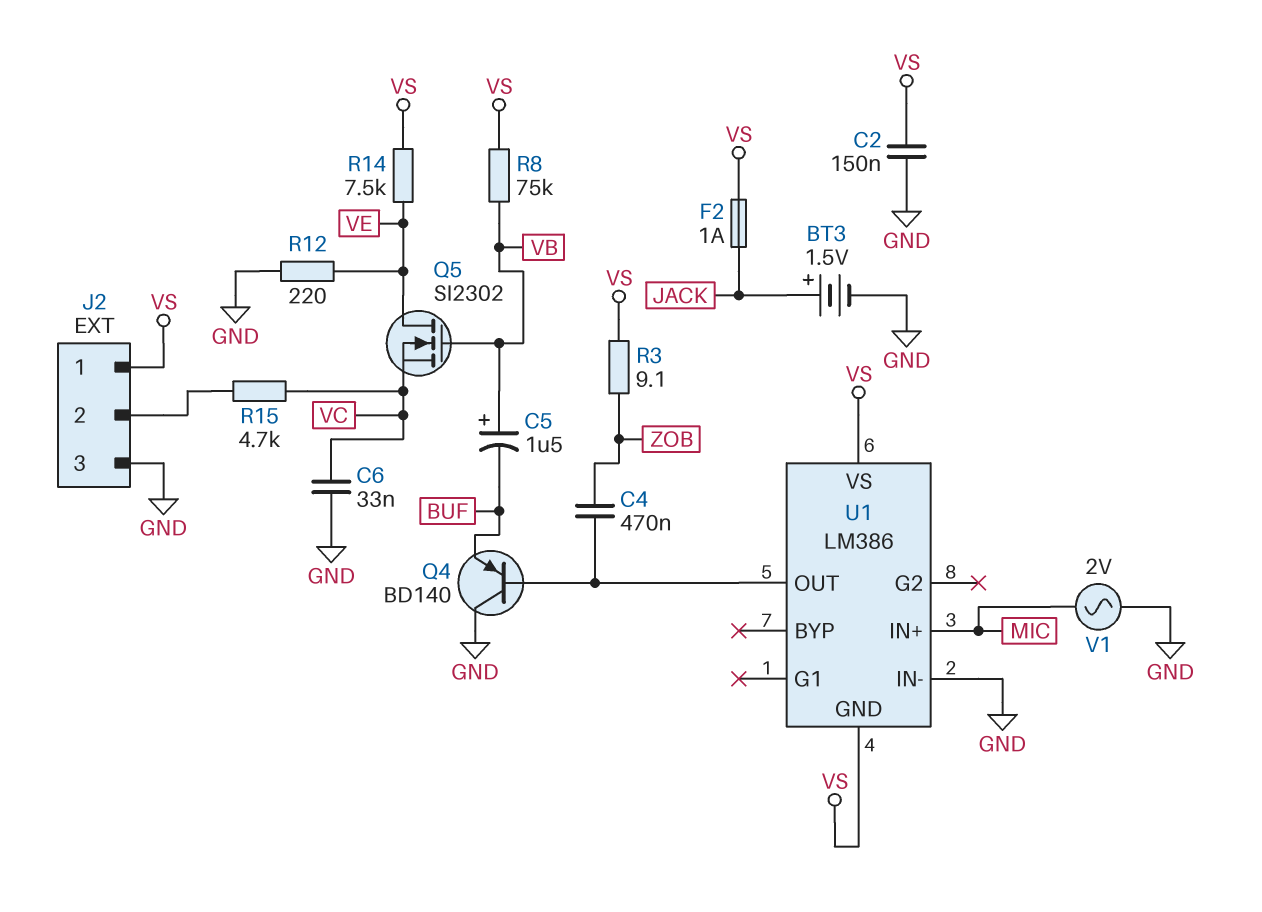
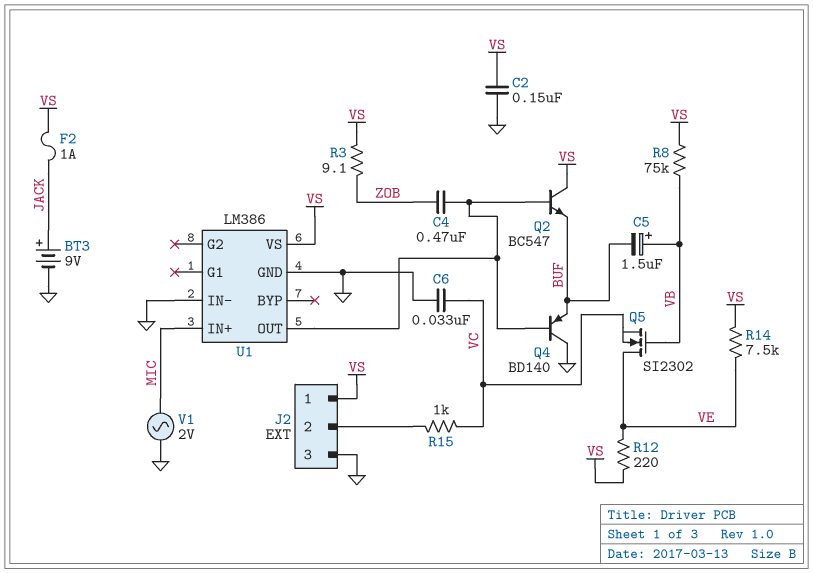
BT3: 1.5V (plus JACK, minus GND) -> 9V (plus JACK, minus GND)
Q2: none -> NPN BC547 (B U1/OUT, C VS, E BUF)
R12: 220 (GND, VE) -> 220 (VE, VS)
R15: 4.7k (J2/2, VC) -> 1k (J2/2, VC)
U1 pin GND: VS -> GND

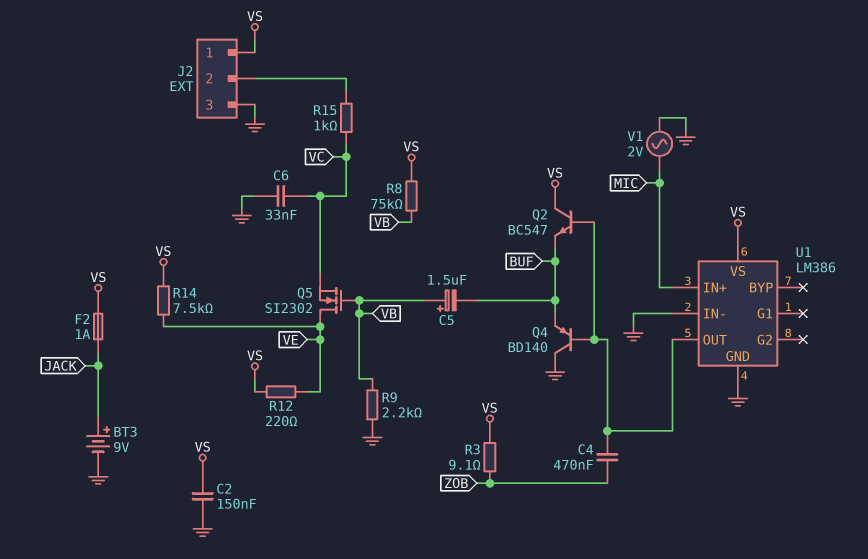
R9: none -> 2.2k (GND, VB)

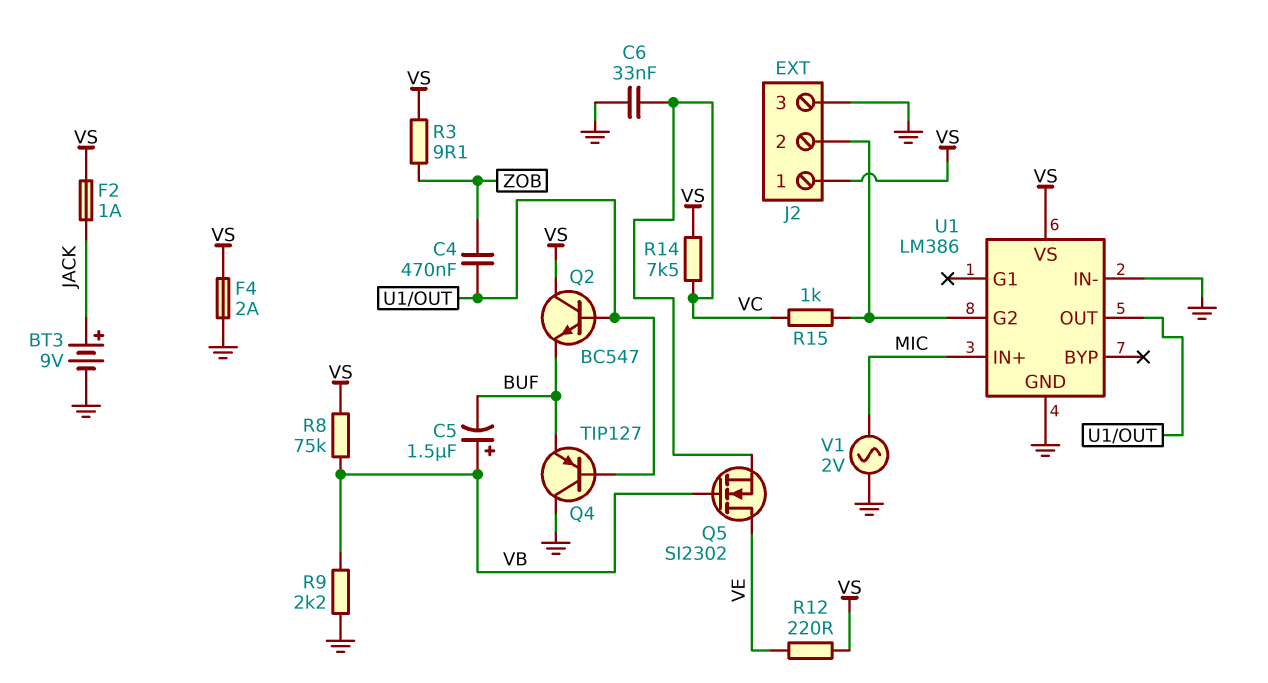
C2: 150nF (GND, VS) -> none
F4: none -> 2A (GND, VS)
Q4: PNP BD140 (B U1/OUT, C GND, E BUF) -> PNP TIP127 (B U1/OUT, C GND, E BUF)
R14: 7.5k (VE, VS) -> 7.5k (VC, VS)
U1 pin G2: none -> J2/2

